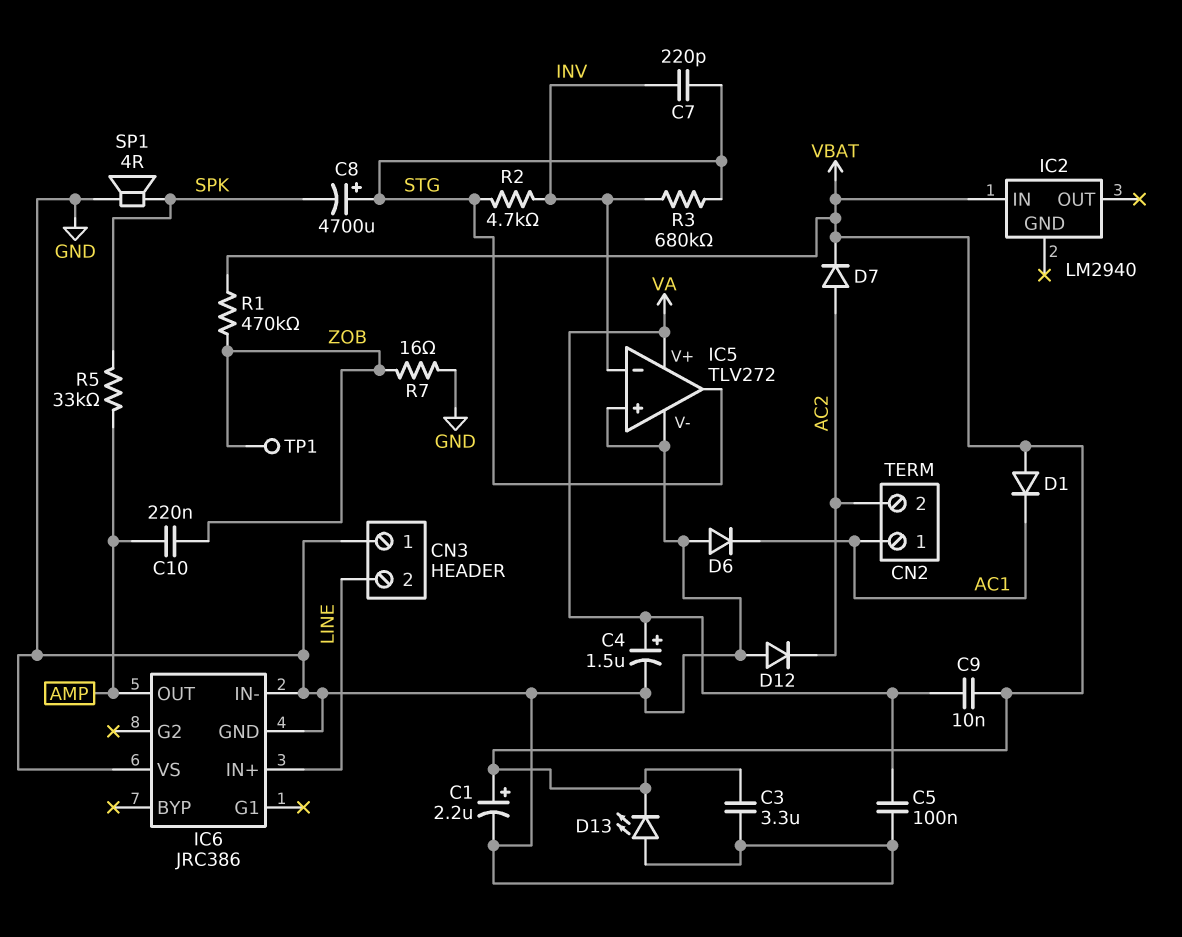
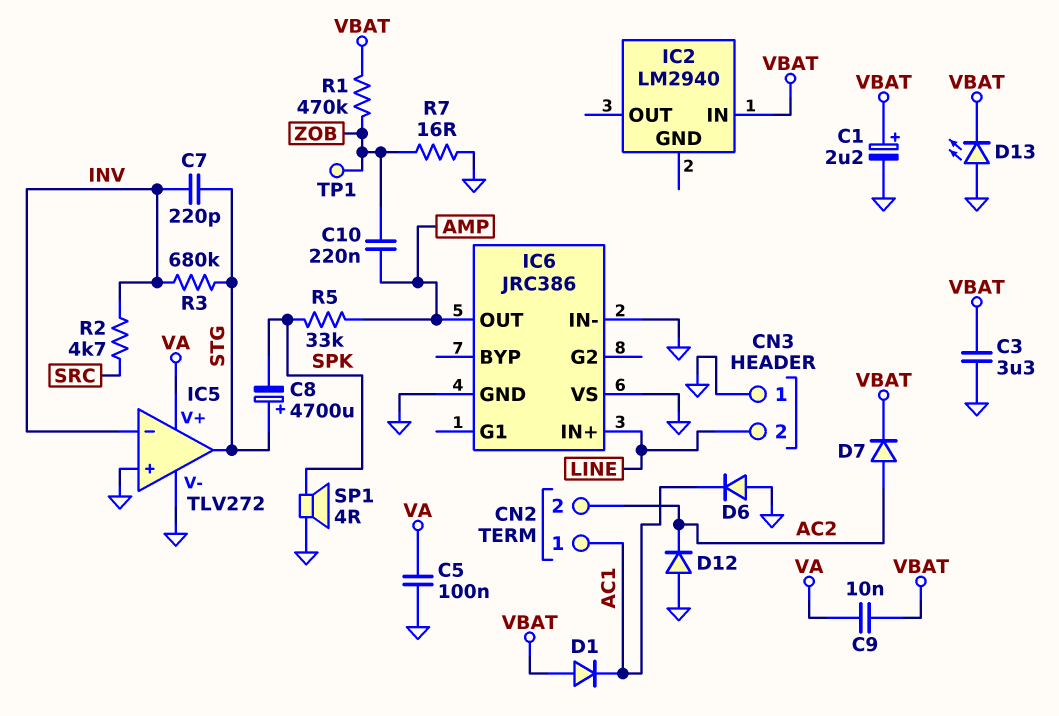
C4: 1.5uF (plus VA, minus GND) -> none
R2: 4.7k (INV, STG) -> 4.7k (INV, SRC)

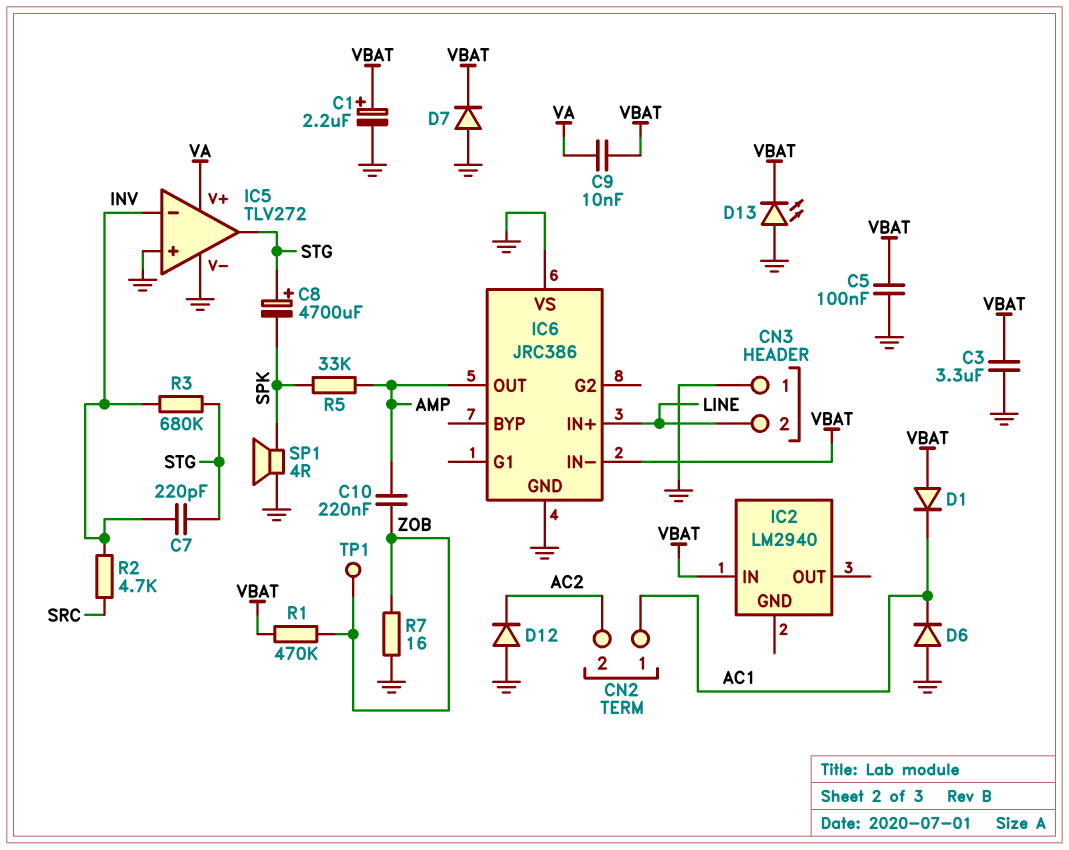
C5: 100nF (GND, VA) -> 100nF (GND, VBAT)
D7: diode (A AC2, K VBAT) -> diode (A GND, K VBAT)
IC6 pin IN-: GND -> VBAT

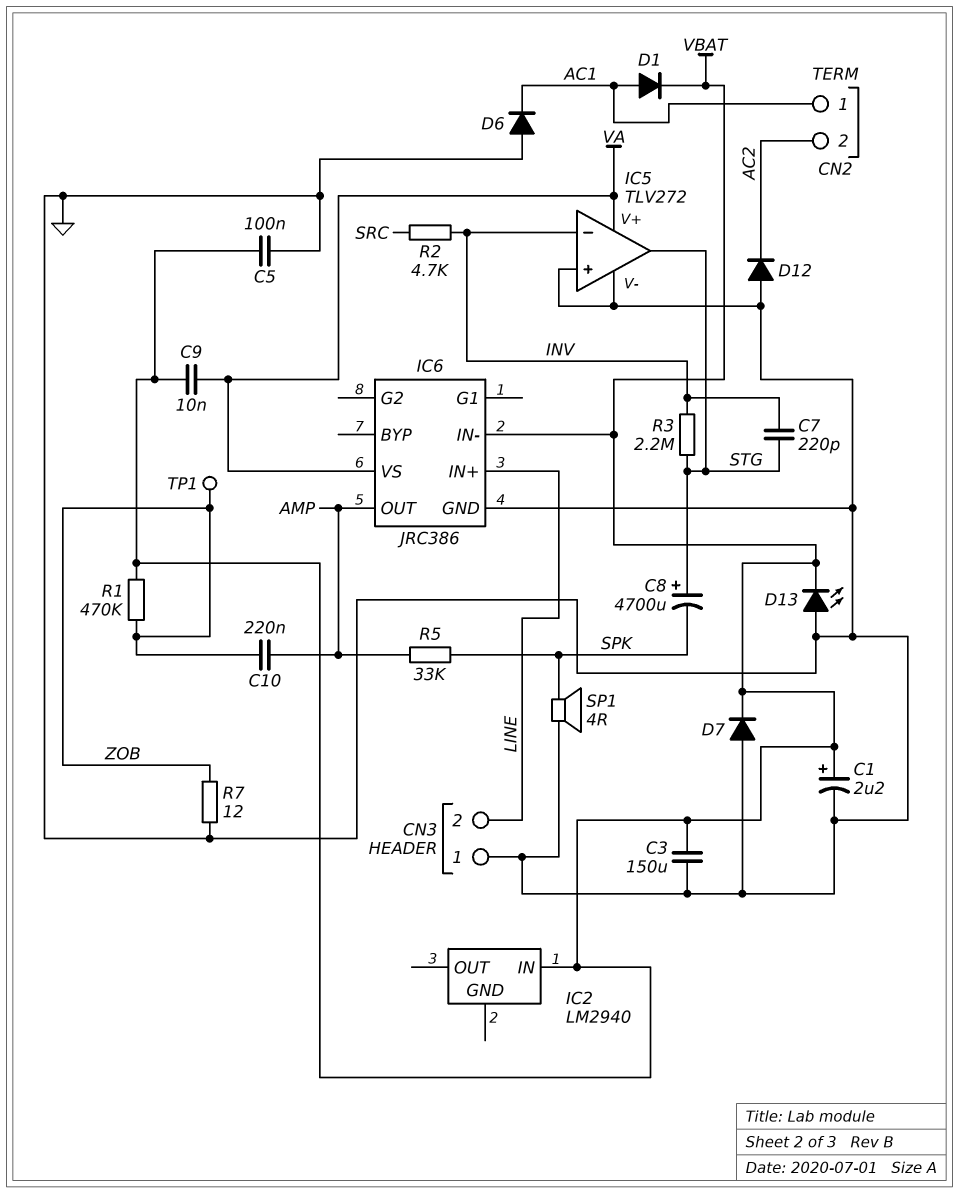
C3: 3.3uF (GND, VBAT) -> 150uF (GND, VBAT)
D1: diode (A VBAT, K AC1) -> diode (A AC1, K VBAT)
IC6 pin VS: GND -> VA
R3: 680k (INV, STG) -> 2.2M (INV, STG)
R7: 16 (GND, ZOB) -> 12 (GND, ZOB)

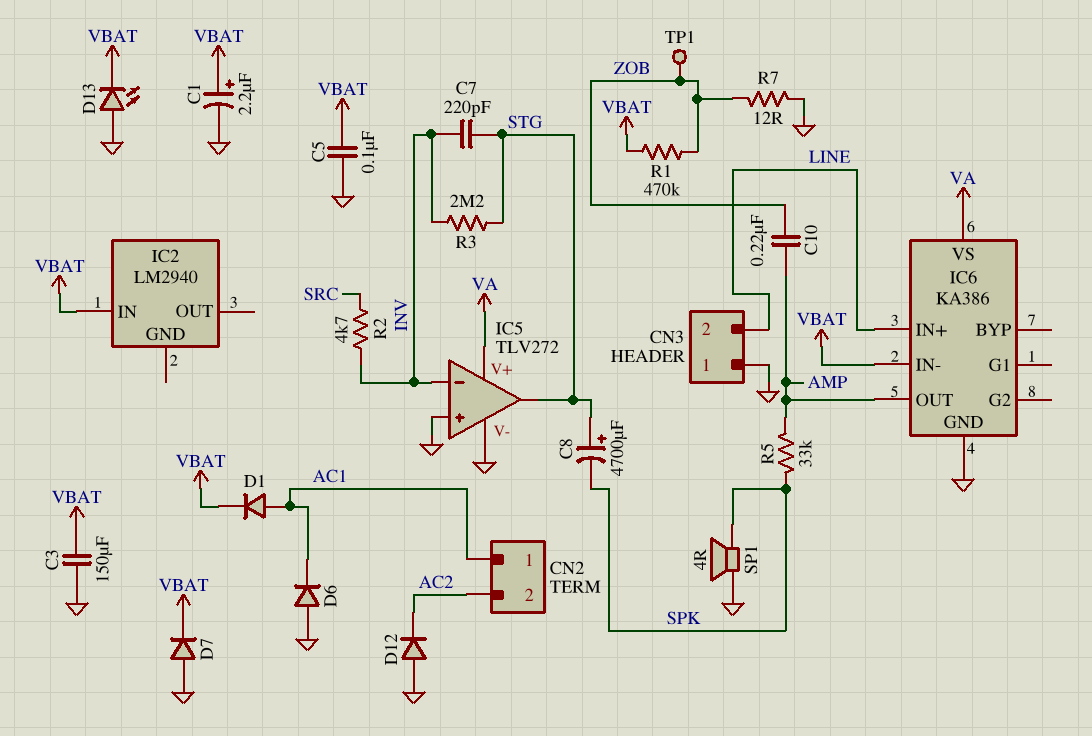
C9: 10nF (VA, VBAT) -> none
IC6: JRC386 -> KA386

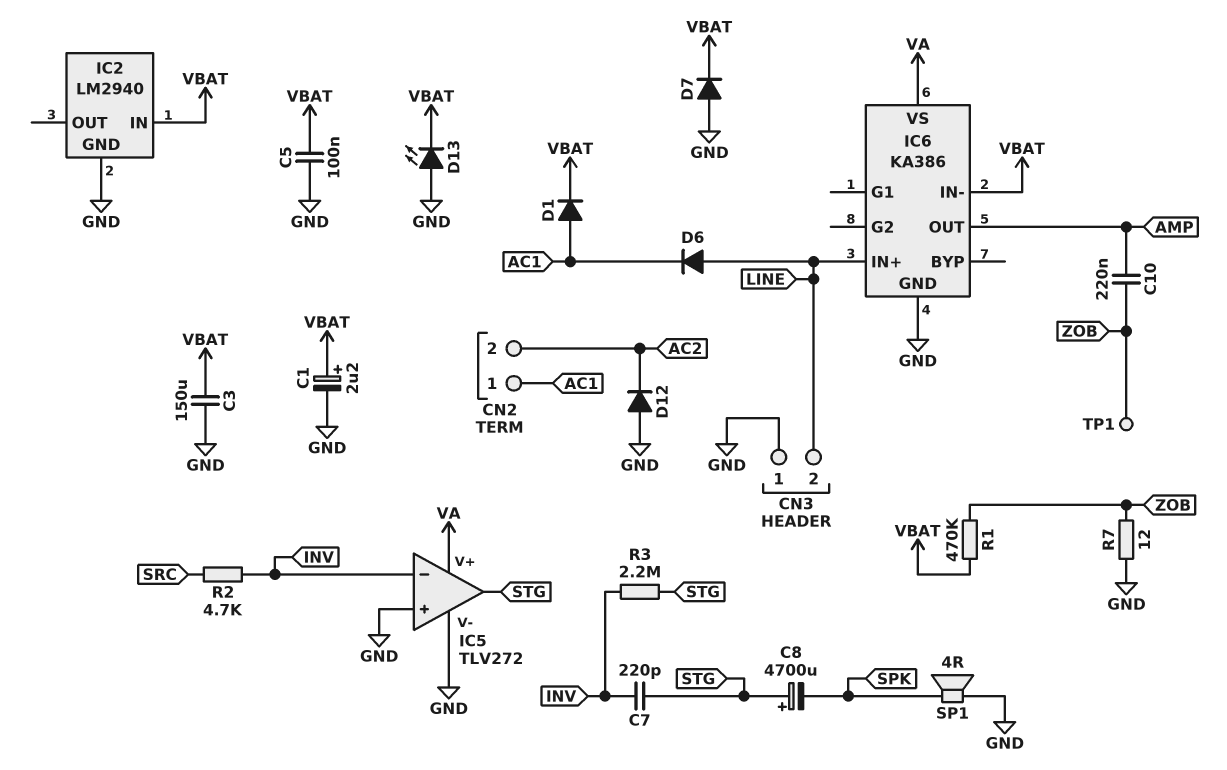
D6: diode (A GND, K AC1) -> diode (A LINE, K AC1)
IC2 pin GND: none -> GND
R5: 33k (AMP, SPK) -> none

